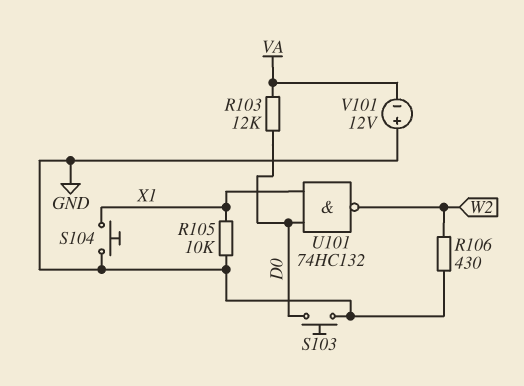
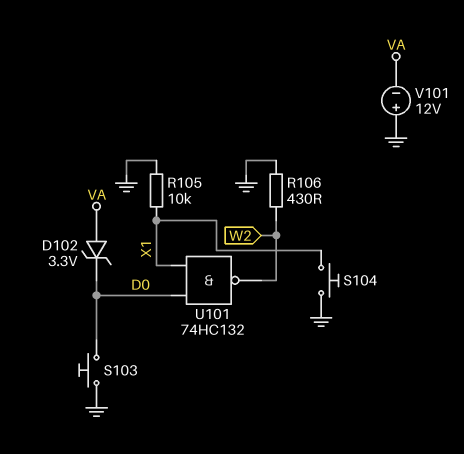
D102: none -> zener 3.3V (A VA, K D0)
R103: 12k (D0, VA) -> none

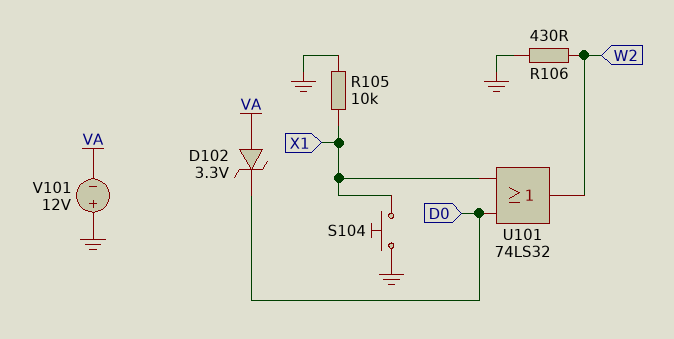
S103: button (D0, GND) -> none
U101: NAND 74HC132 (in D0, in X1, out W2) -> OR 74LS32 (in D0, in X1, out W2)

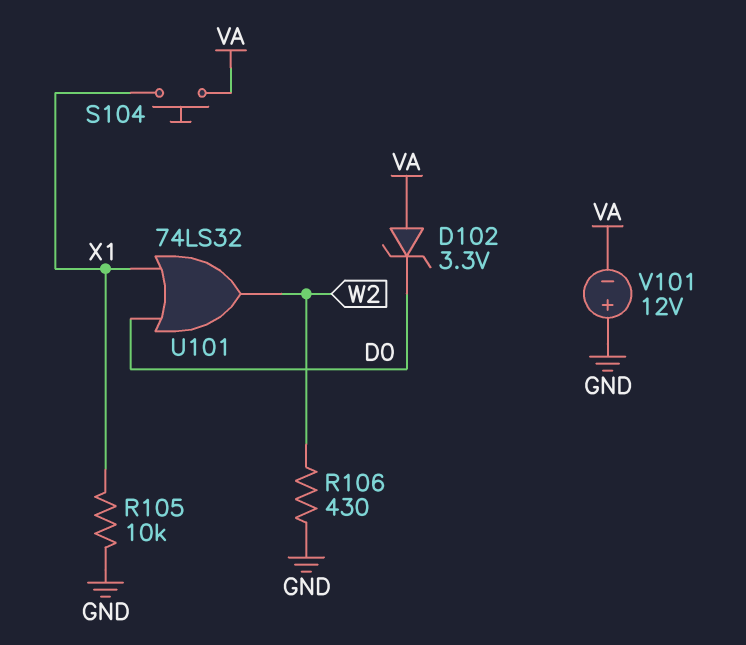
S104: button (GND, X1) -> button (VA, X1)

